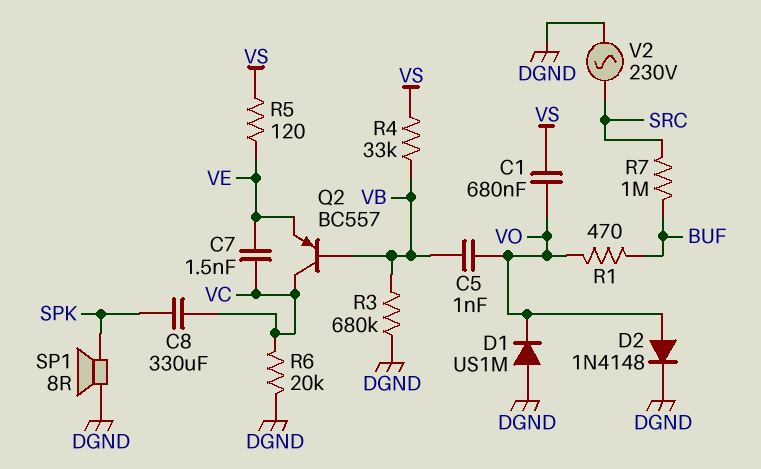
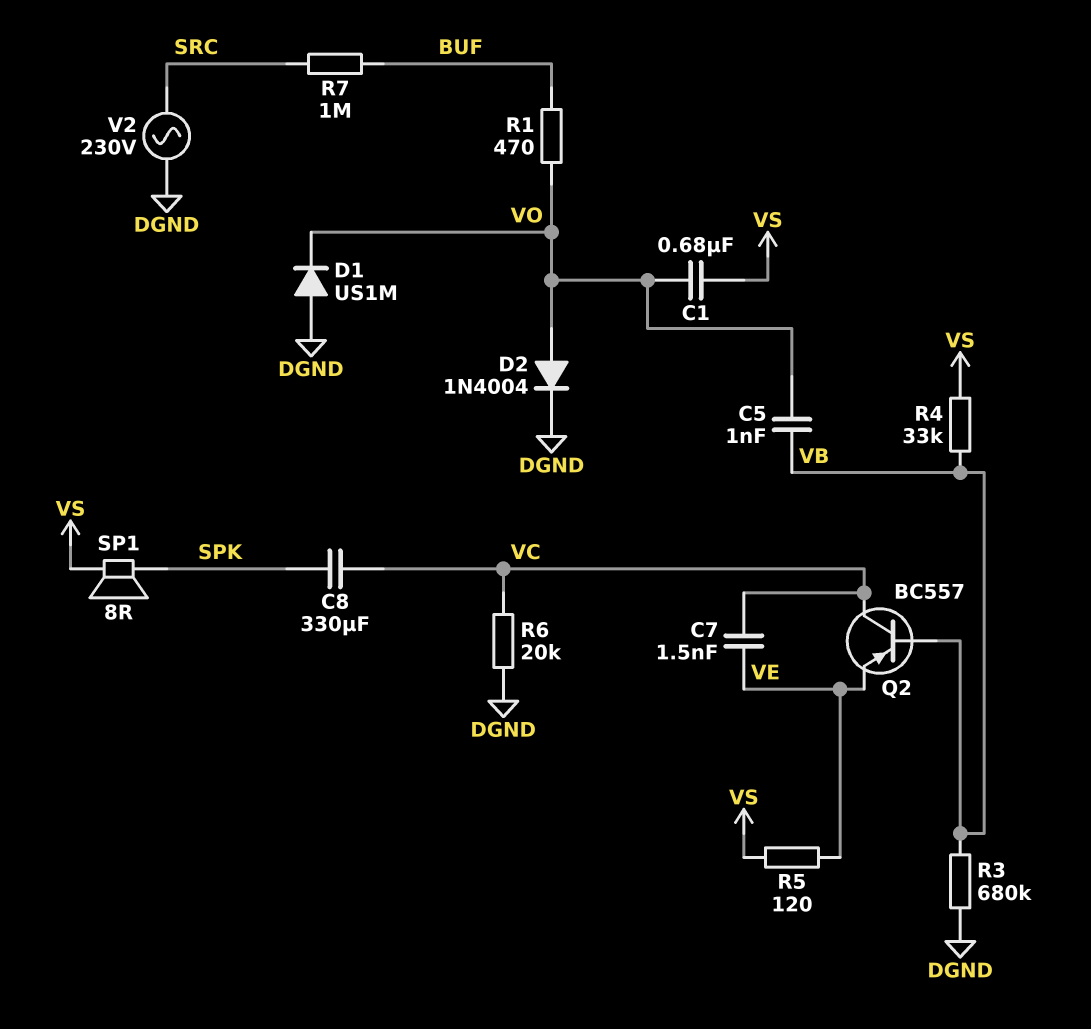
D2: diode 1N4148 (A VO, K DGND) -> diode 1N4004 (A VO, K DGND)
SP1: speaker 8R (DGND, SPK) -> speaker 8R (SPK, VS)

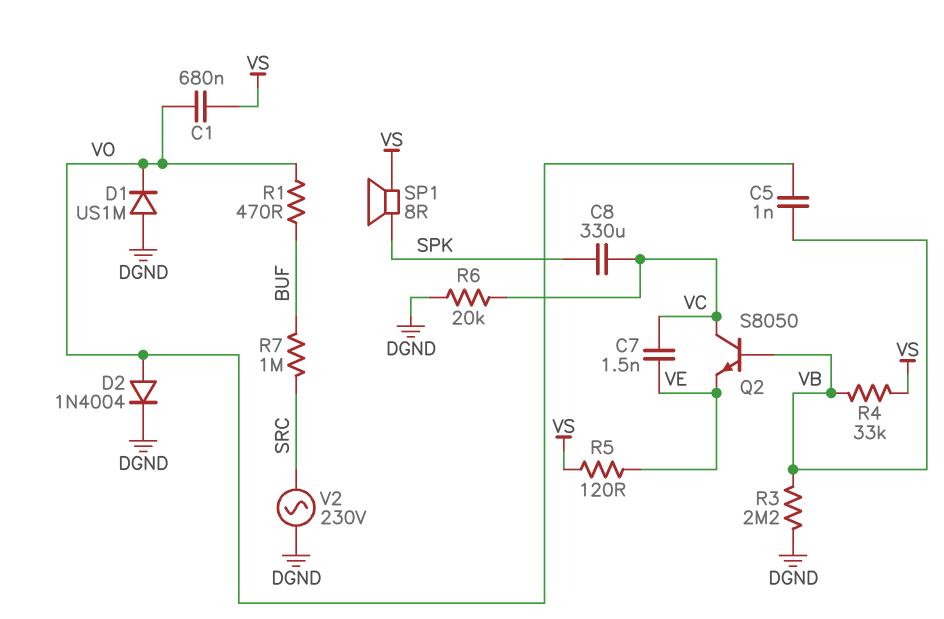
Q2: PNP BC557 (B VB, C VC, E VE) -> NPN S8050 (B VB, C VC, E VE)
R3: 680k (DGND, VB) -> 2.2M (DGND, VB)

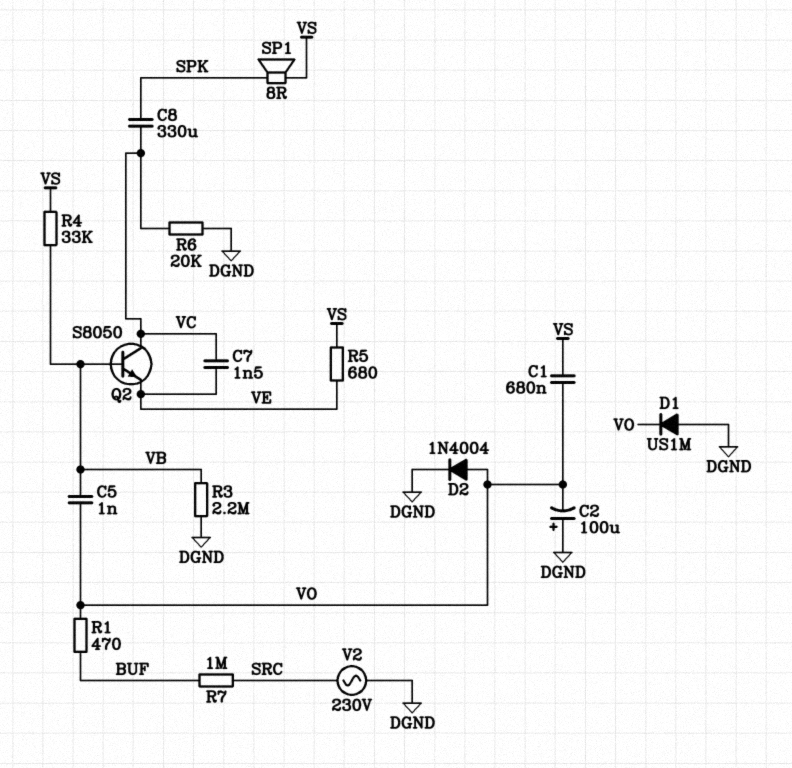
C2: none -> 100uF (plus DGND, minus VO)
R5: 120 (VE, VS) -> 680 (VE, VS)

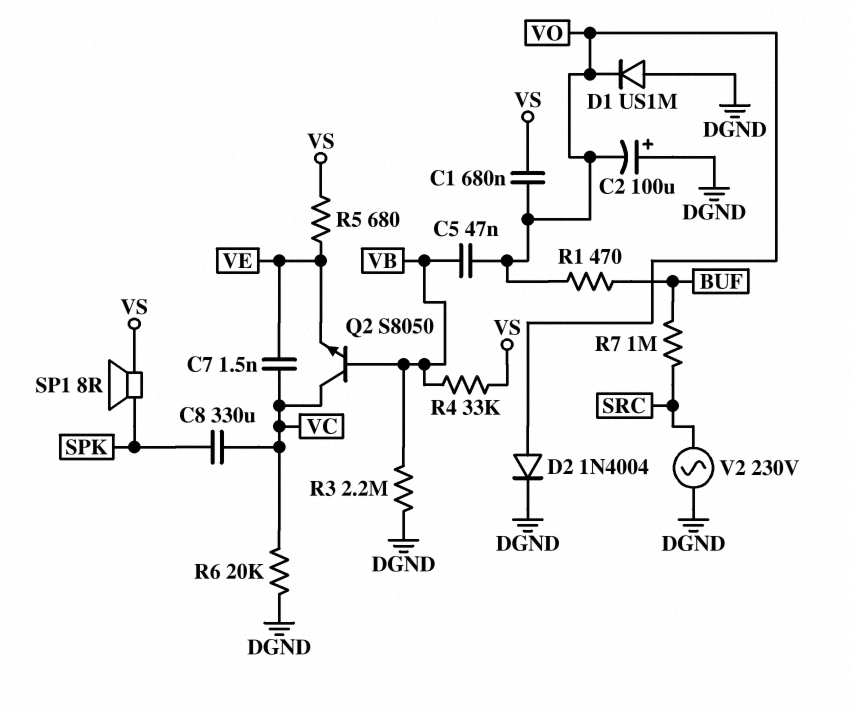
C5: 1nF (VB, VO) -> 47nF (VB, VO)

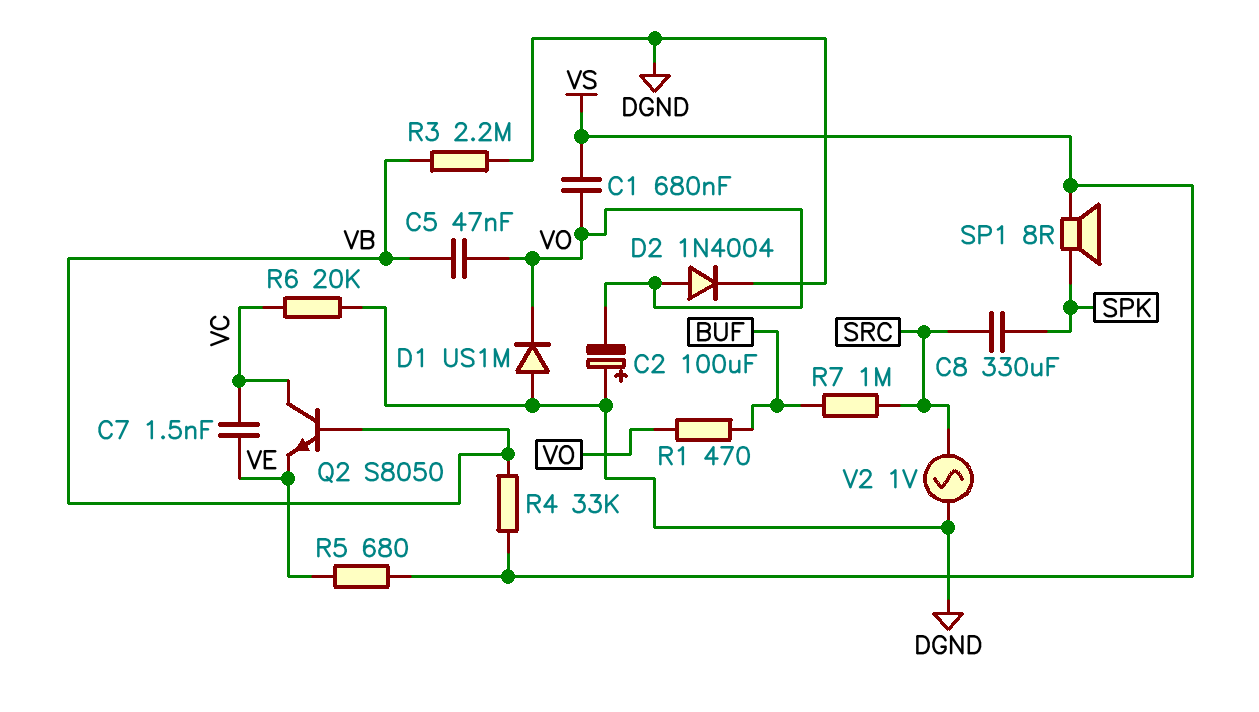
C8: 330uF (SPK, VC) -> 330uF (SPK, SRC)
V2: AC 230V (DGND, SRC) -> AC 1V (DGND, SRC)

